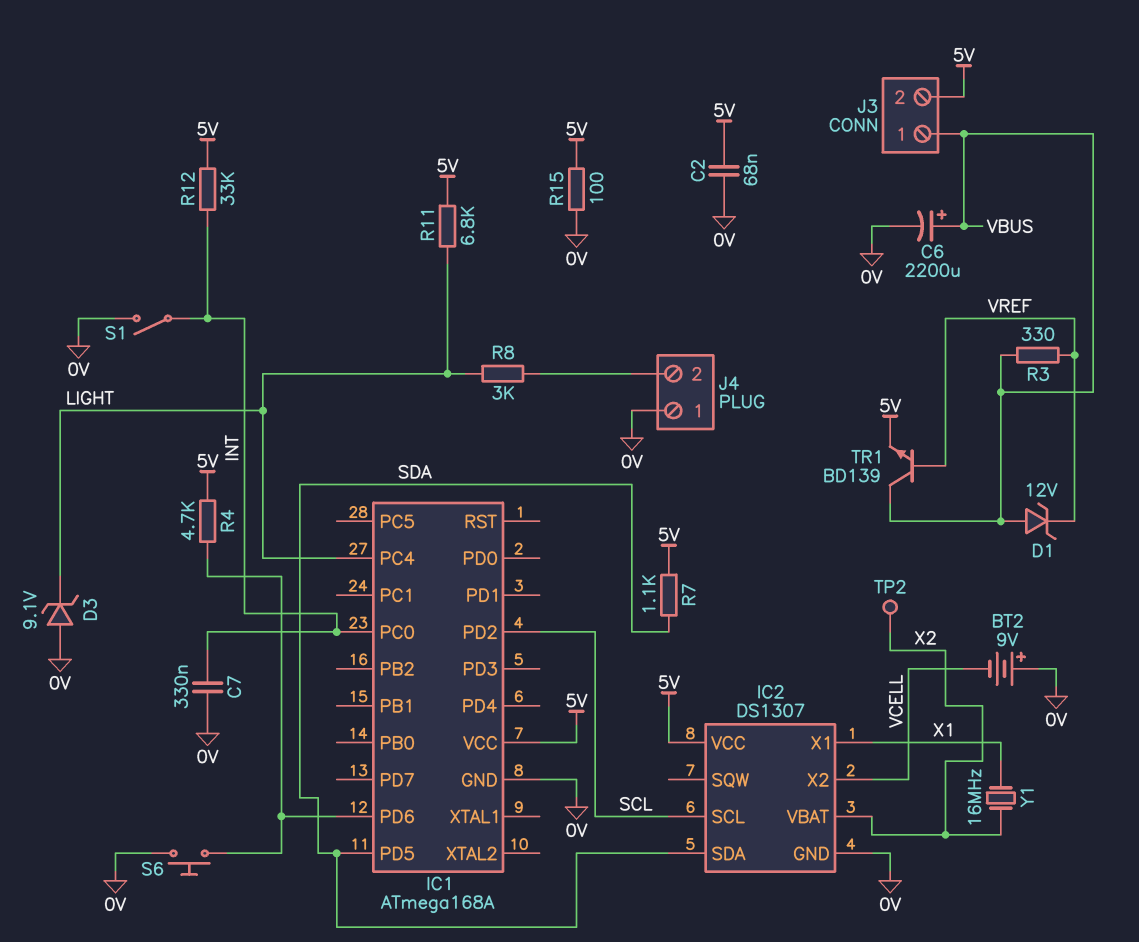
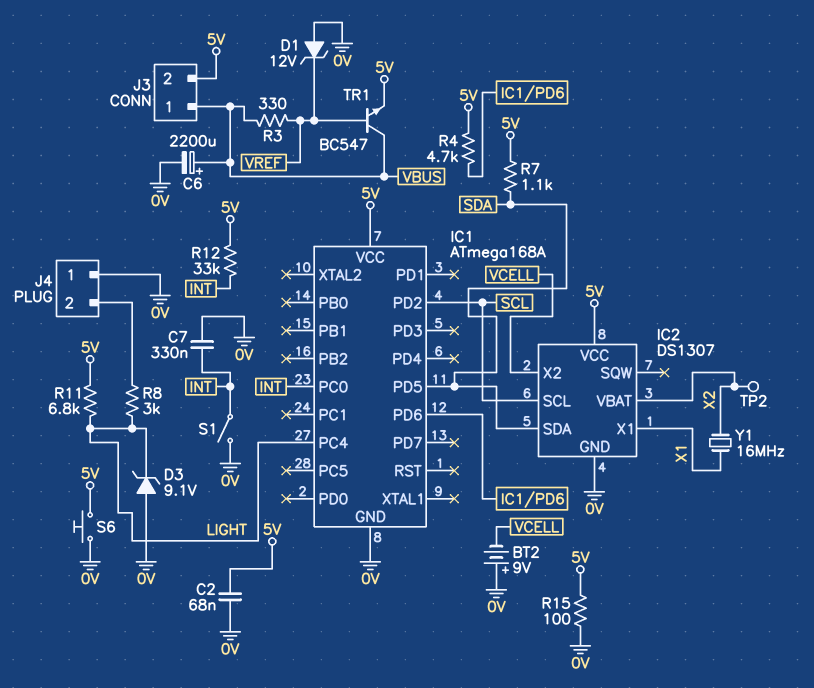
D1: zener 12V (A VBUS, K VREF) -> zener 12V (A 0V, K VREF)
S6: button (0V, IC1/PD6) -> button (0V, 5V)
TR1: NPN BD139 (B VREF, C VBUS, E 5V) -> NPN BC547 (B VREF, C VBUS, E 5V)

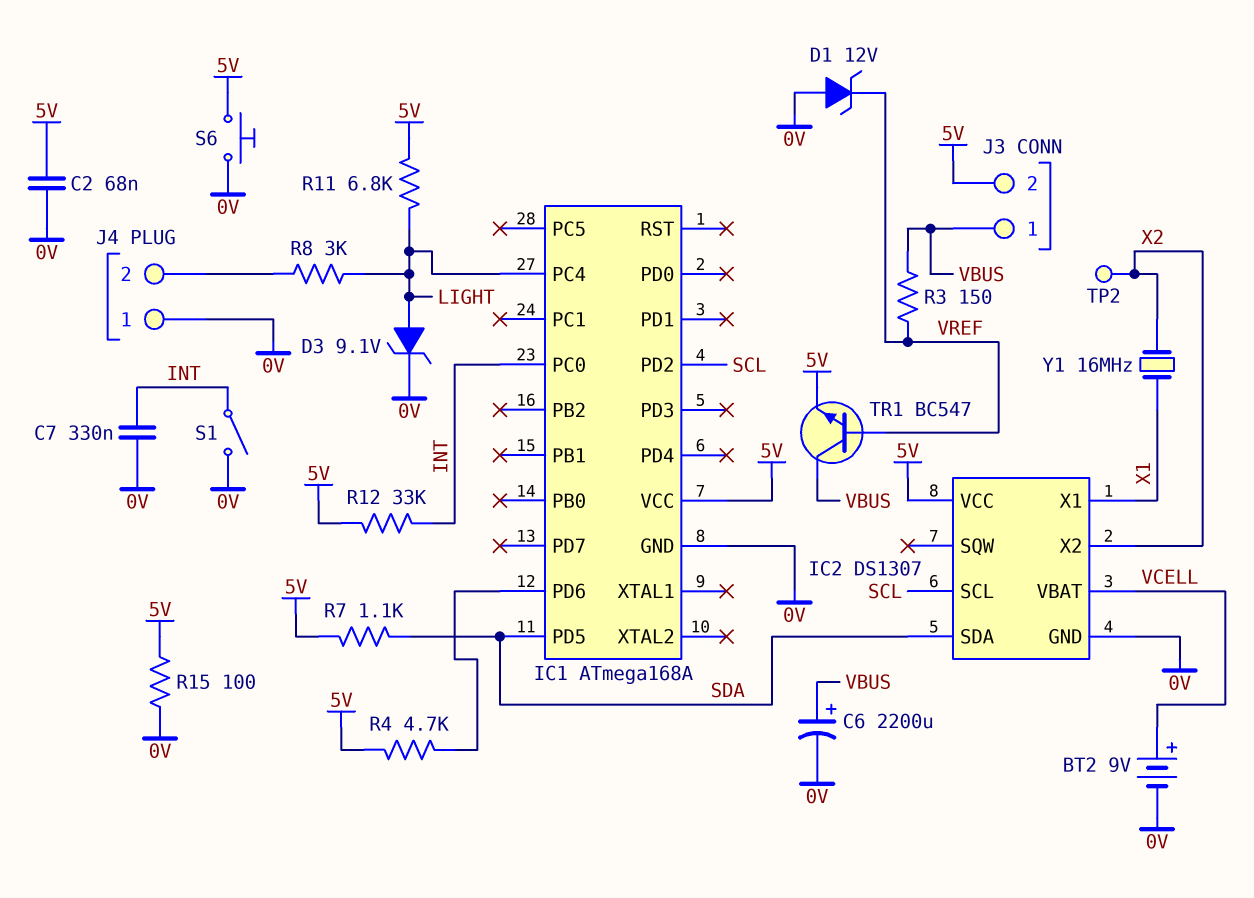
BT2: 9V (plus 0V, minus VCELL) -> 9V (plus VCELL, minus 0V)
D3: zener 9.1V (A 0V, K LIGHT) -> zener 9.1V (A LIGHT, K 0V)
IC2 pin VBAT: X2 -> VCELL
IC2 pin X2: VCELL -> X2
R3: 330 (VBUS, VREF) -> 150 (VBUS, VREF)

